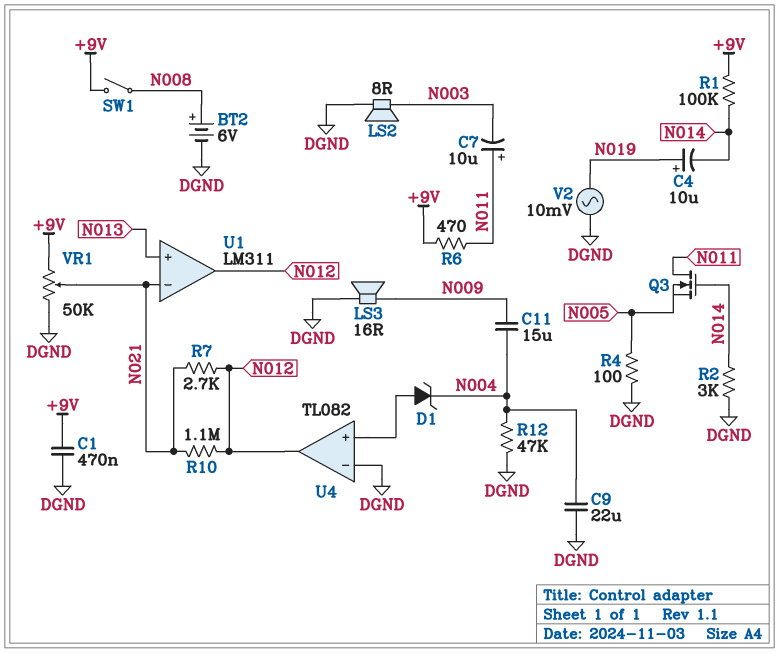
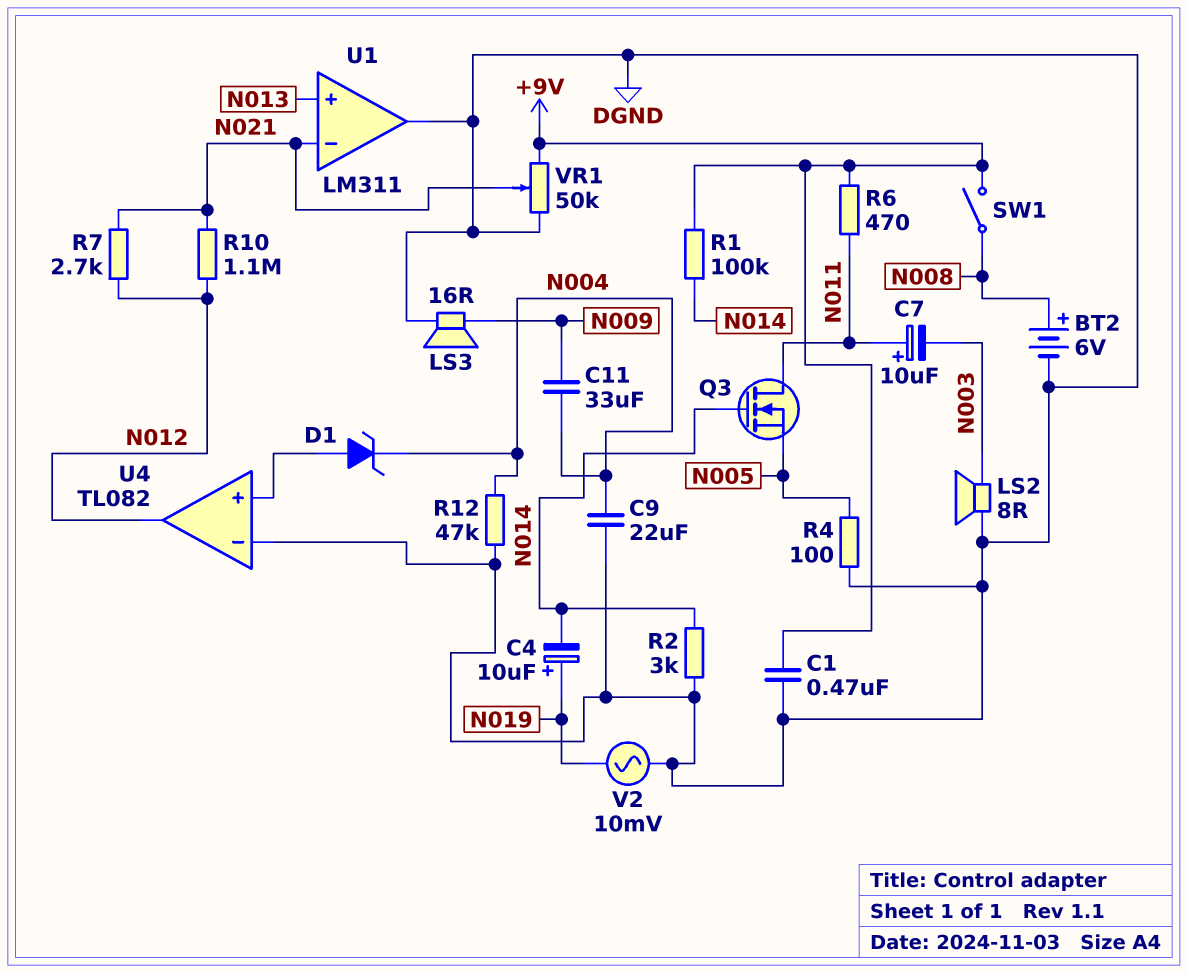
C11: 15uF (N004, N009) -> 33uF (N004, N009)
U1 pin out: N012 -> DGND

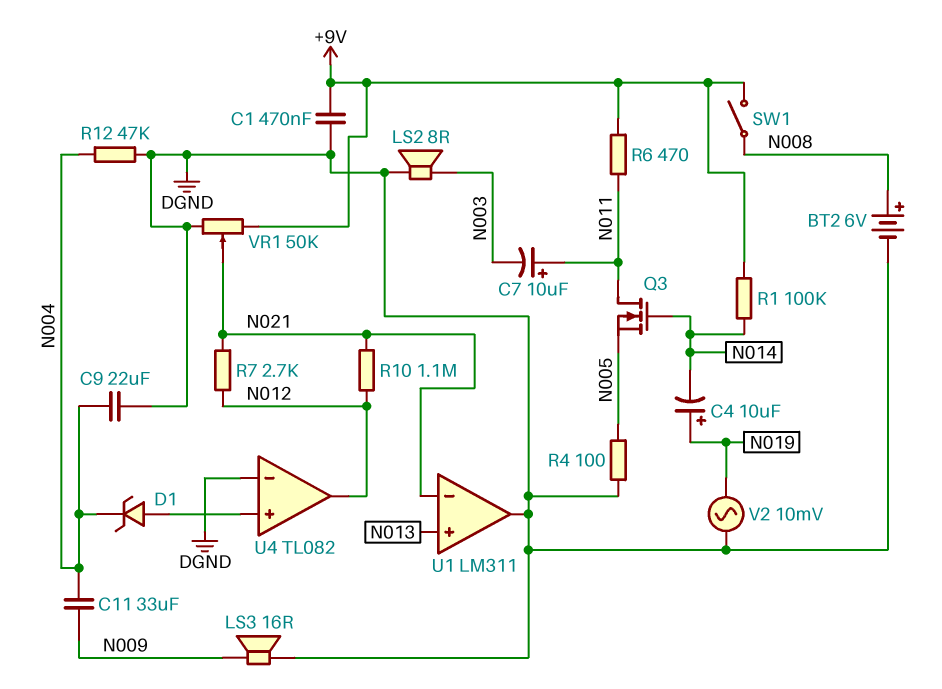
R2: 3k (DGND, N014) -> none

